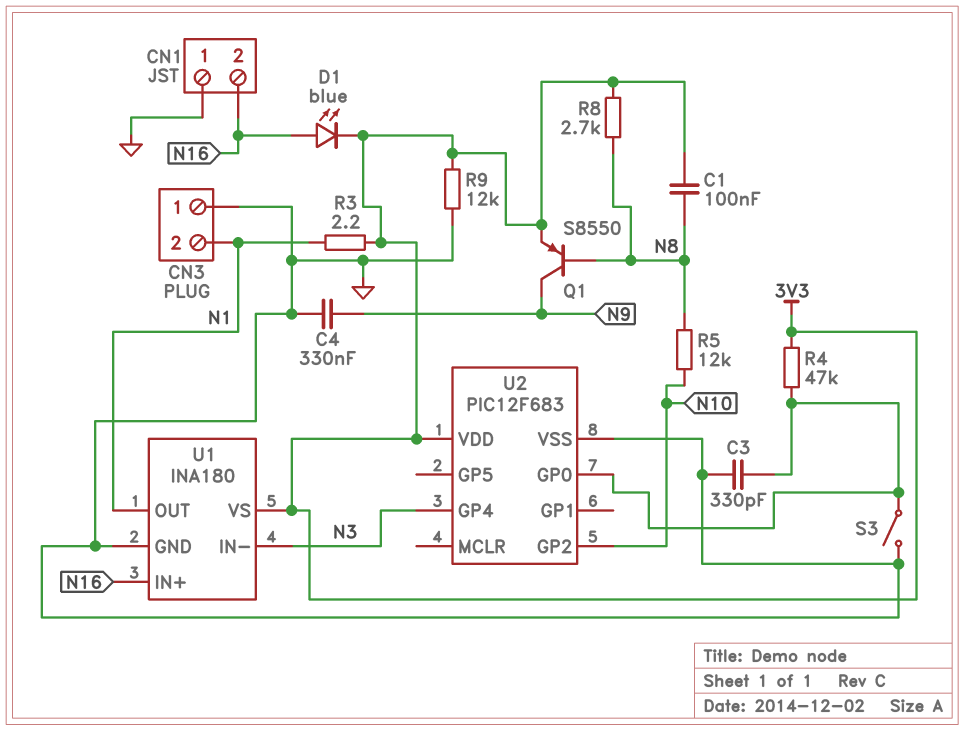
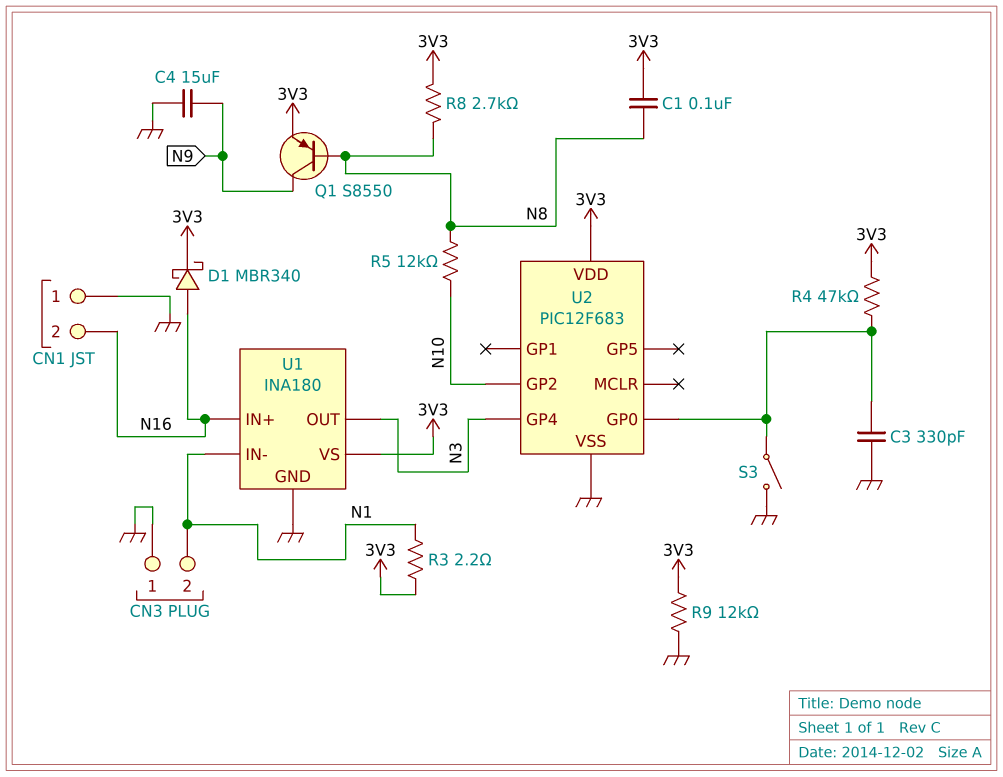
C4: 330nF (GND, N9) -> 15uF (GND, N9)
D1: LED blue (A N16, K 3V3) -> schottky MBR340 (A N16, K 3V3)
U1 pin IN-: N3 -> N1
U1 pin OUT: N1 -> N3

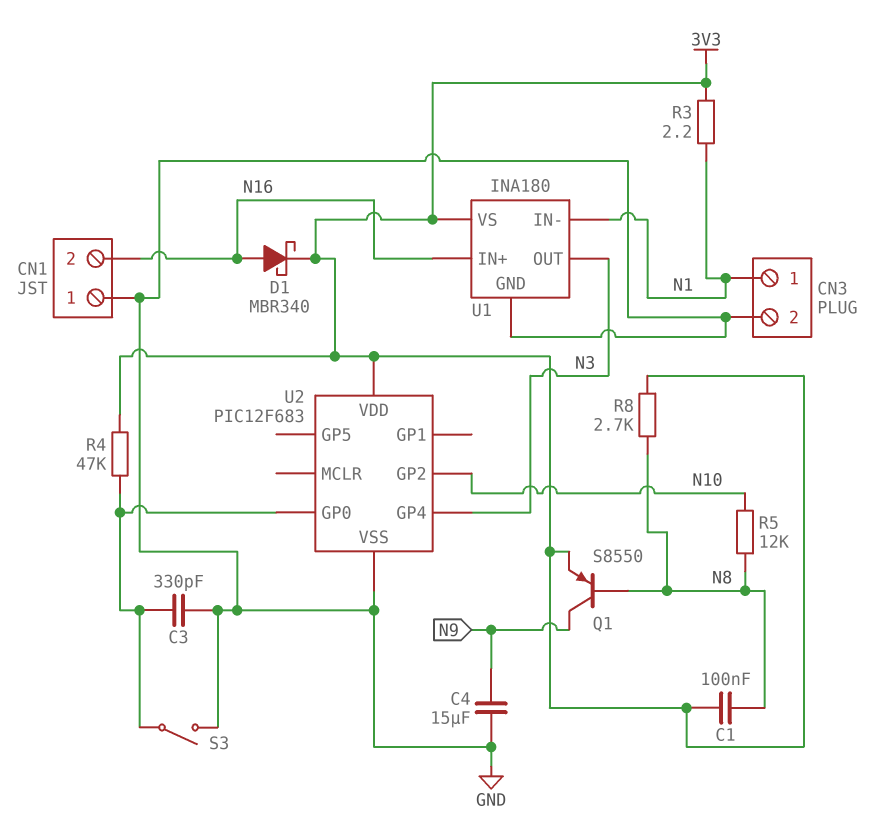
CN3 pin 1: GND -> N1
CN3 pin 2: N1 -> GND
R9: 12k (3V3, GND) -> none

